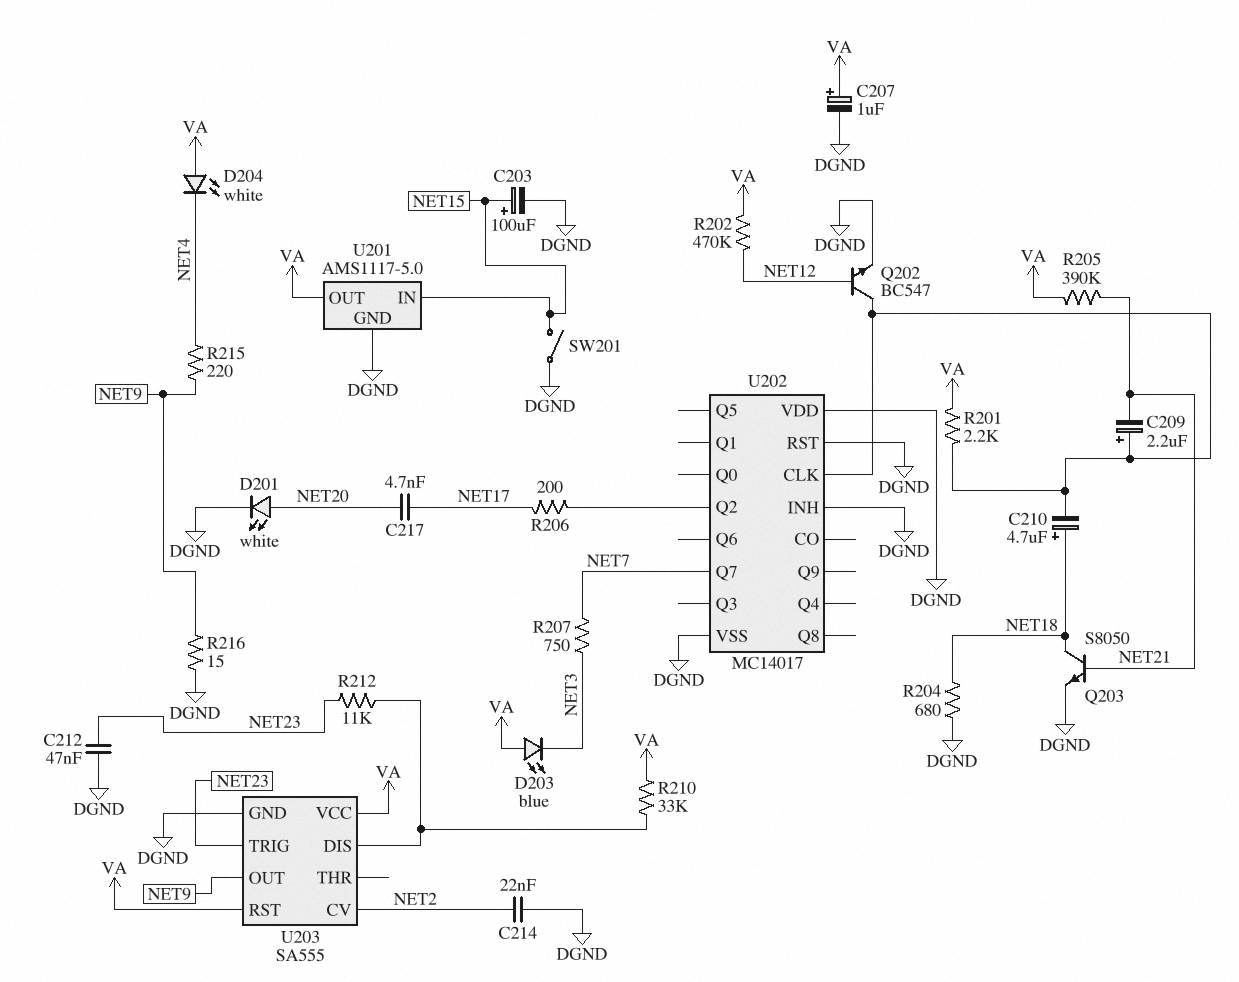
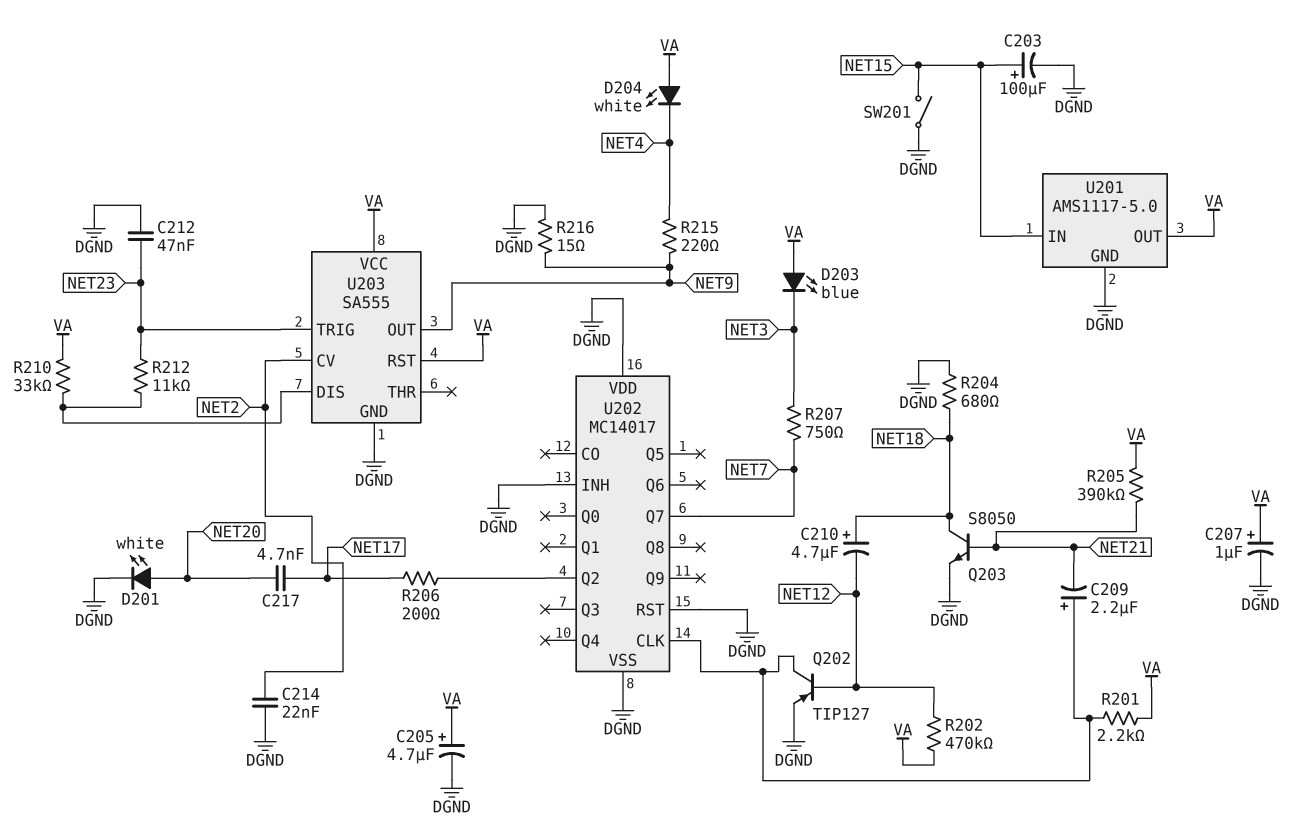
C205: none -> 4.7uF (plus VA, minus DGND)
C210: 4.7uF (plus NET18, minus U202/CLK) -> 4.7uF (plus NET18, minus NET12)
Q202: NPN BC547 (B NET12, C U202/CLK, E DGND) -> PNP TIP127 (B NET12, C U202/CLK, E DGND)

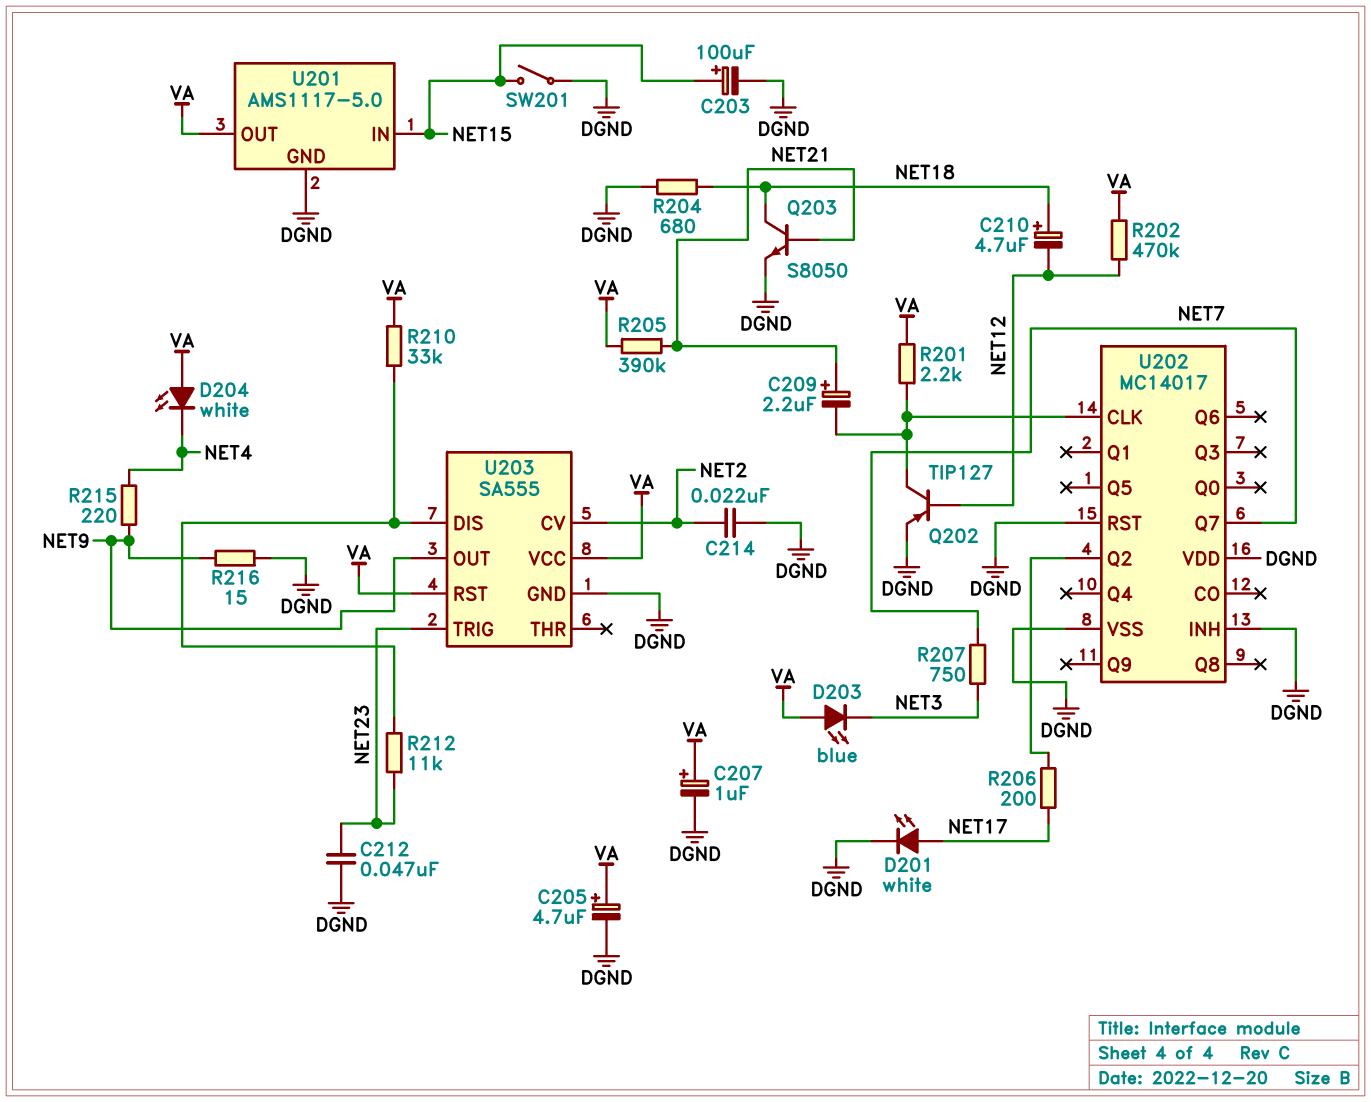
C209: 2.2uF (plus U202/CLK, minus NET21) -> 2.2uF (plus NET21, minus U202/CLK)
C217: 4.7nF (NET17, NET20) -> none
D201: LED white (A NET20, K DGND) -> LED white (A NET17, K DGND)

